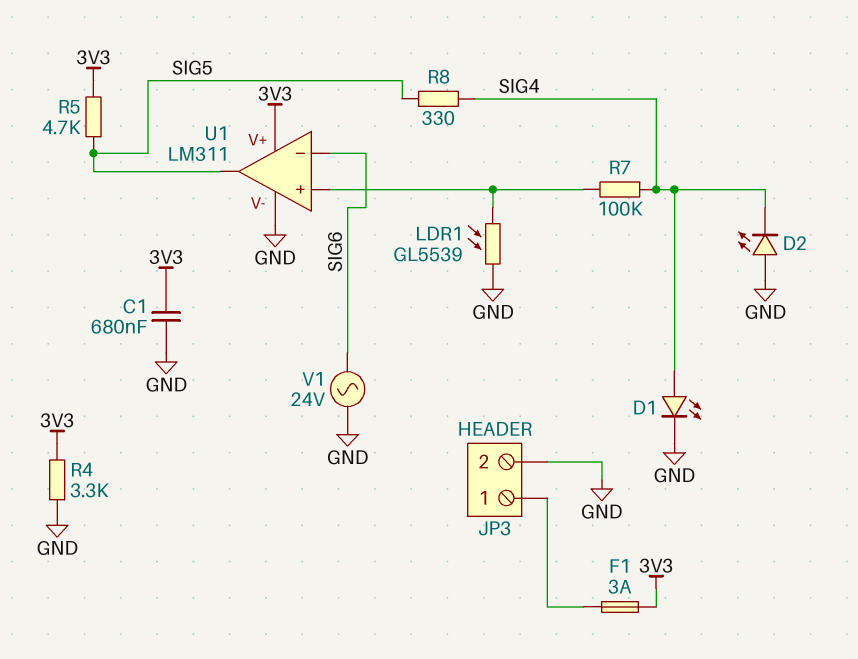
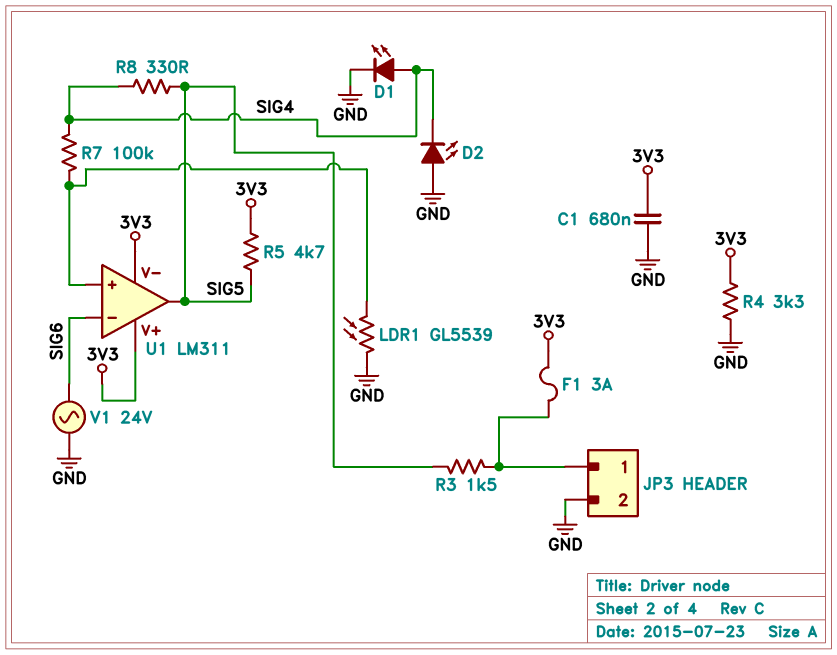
R3: none -> 1.5k (JP3/1, SIG5)
U1 pin V-: GND -> 3V3

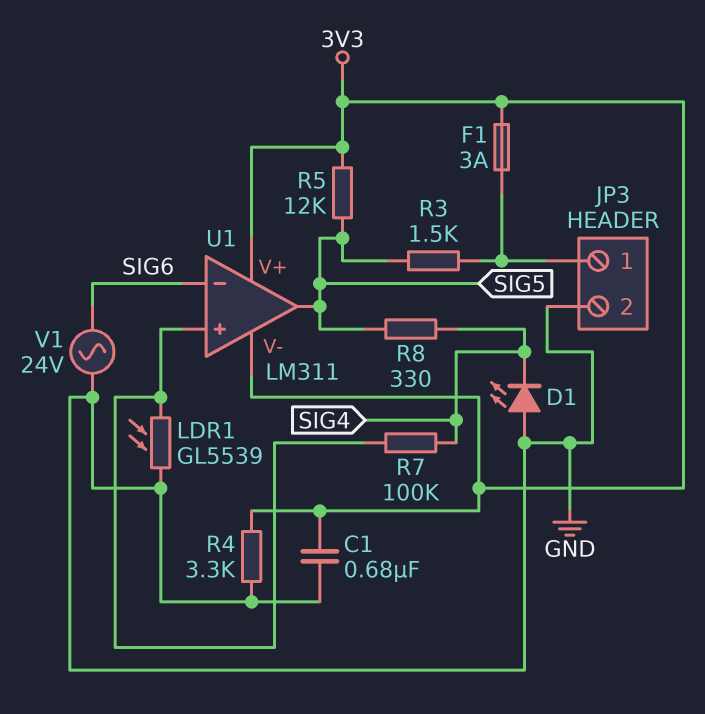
D1: LED (A SIG4, K GND) -> LED (A GND, K SIG4)
D2: LED (A GND, K SIG4) -> none
R5: 4.7k (3V3, SIG5) -> 12k (3V3, SIG5)

